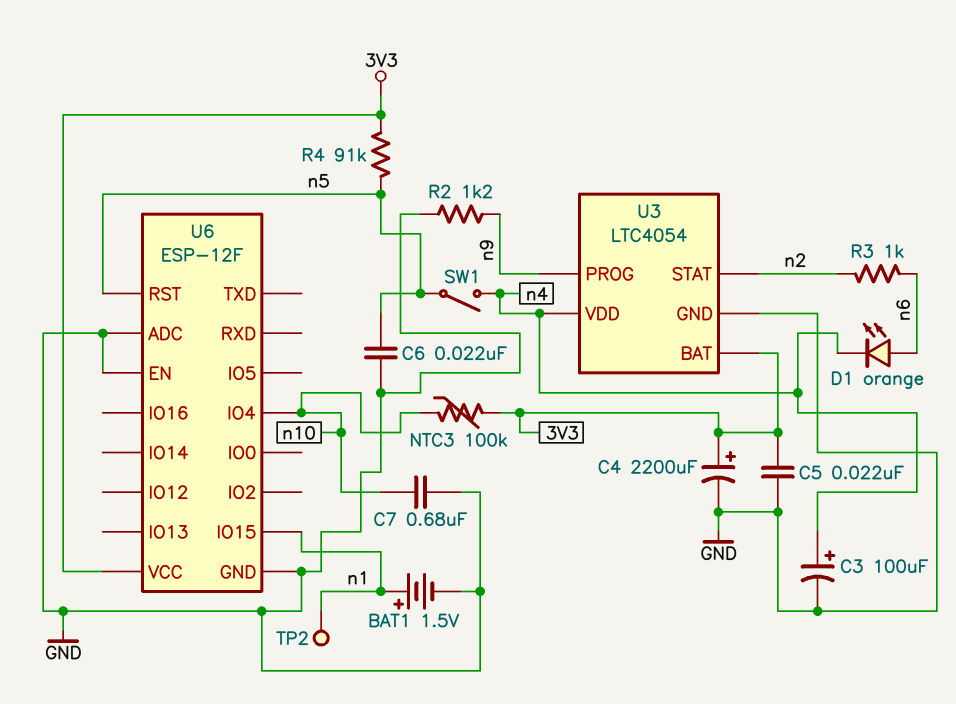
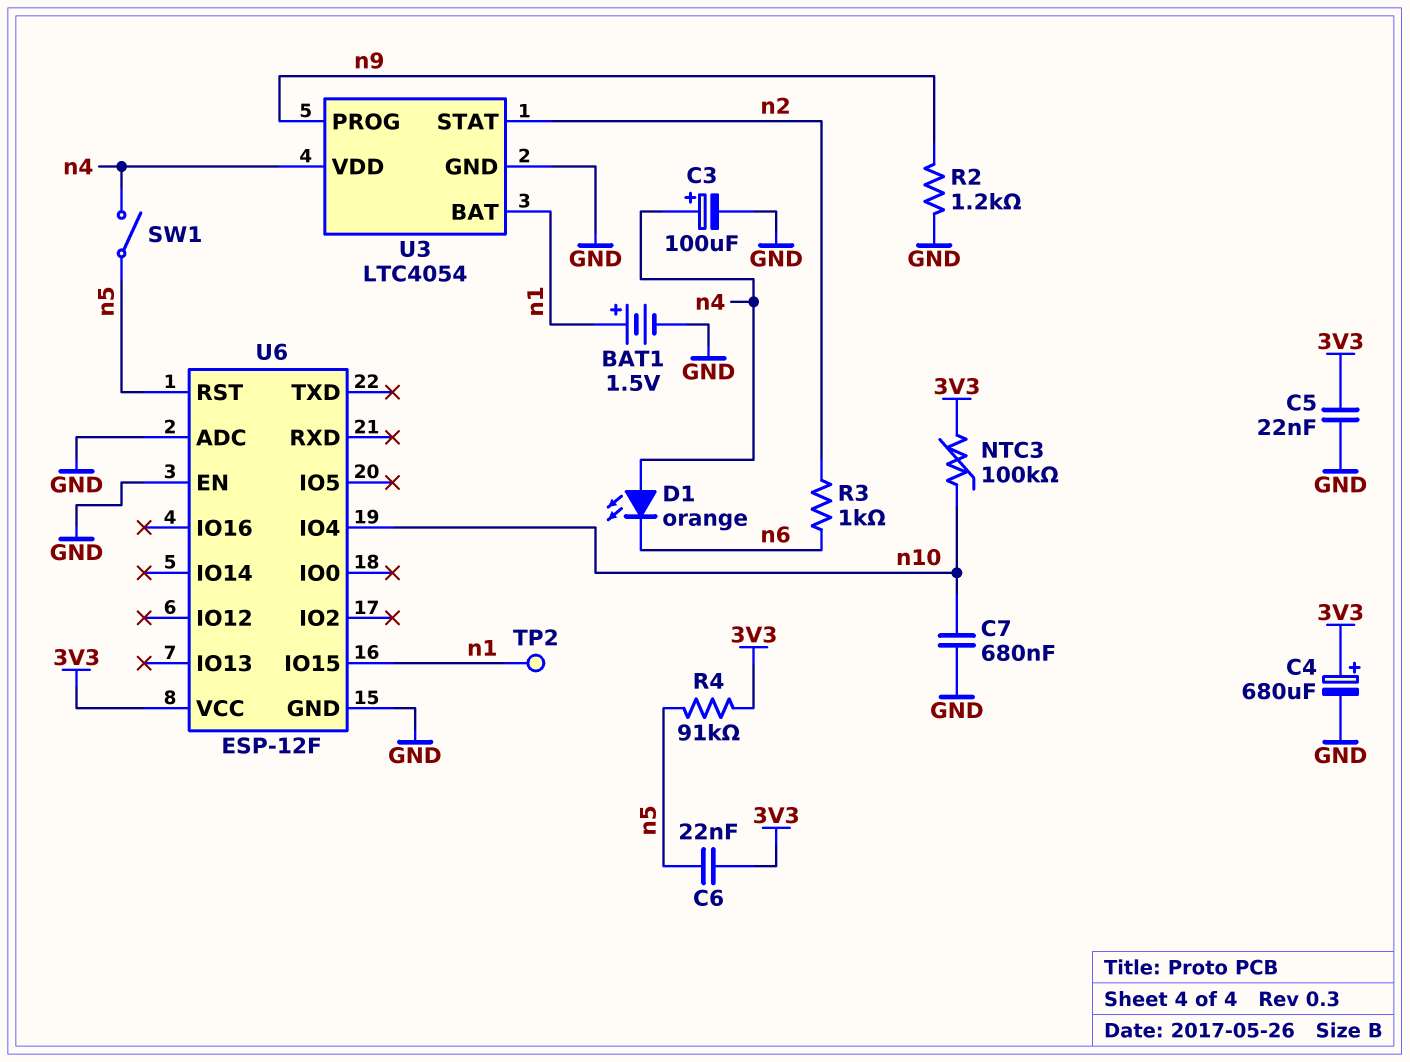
C4: 2200uF (plus 3V3, minus GND) -> 680uF (plus 3V3, minus GND)
C6: 22nF (GND, n5) -> 22nF (3V3, n5)
D1: LED orange (A n6, K n4) -> LED orange (A n4, K n6)
U3 pin BAT: 3V3 -> n1

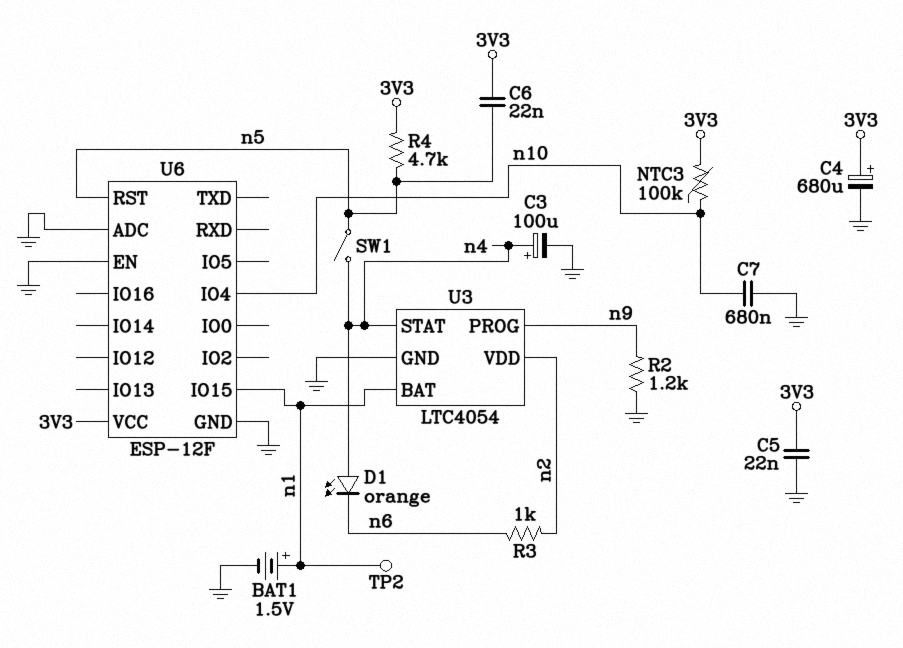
R4: 91k (3V3, n5) -> 4.7k (3V3, n5)
U3 pin STAT: n2 -> n4
U3 pin VDD: n4 -> n2

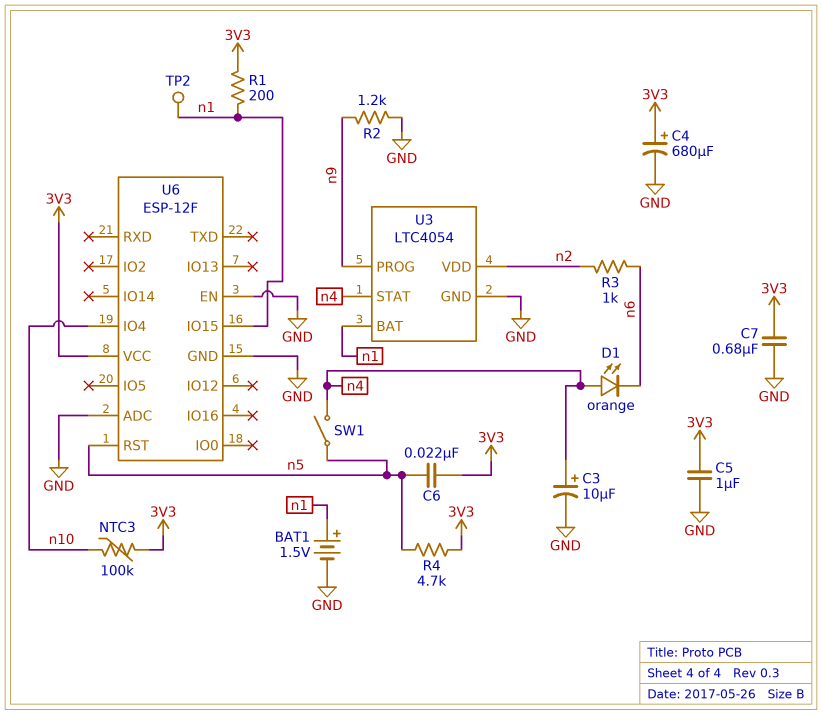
C3: 100uF (plus n4, minus GND) -> 10uF (plus n4, minus GND)
C5: 22nF (3V3, GND) -> 1uF (3V3, GND)
C7: 680nF (GND, n10) -> 680nF (3V3, GND)
R1: none -> 200 (3V3, n1)

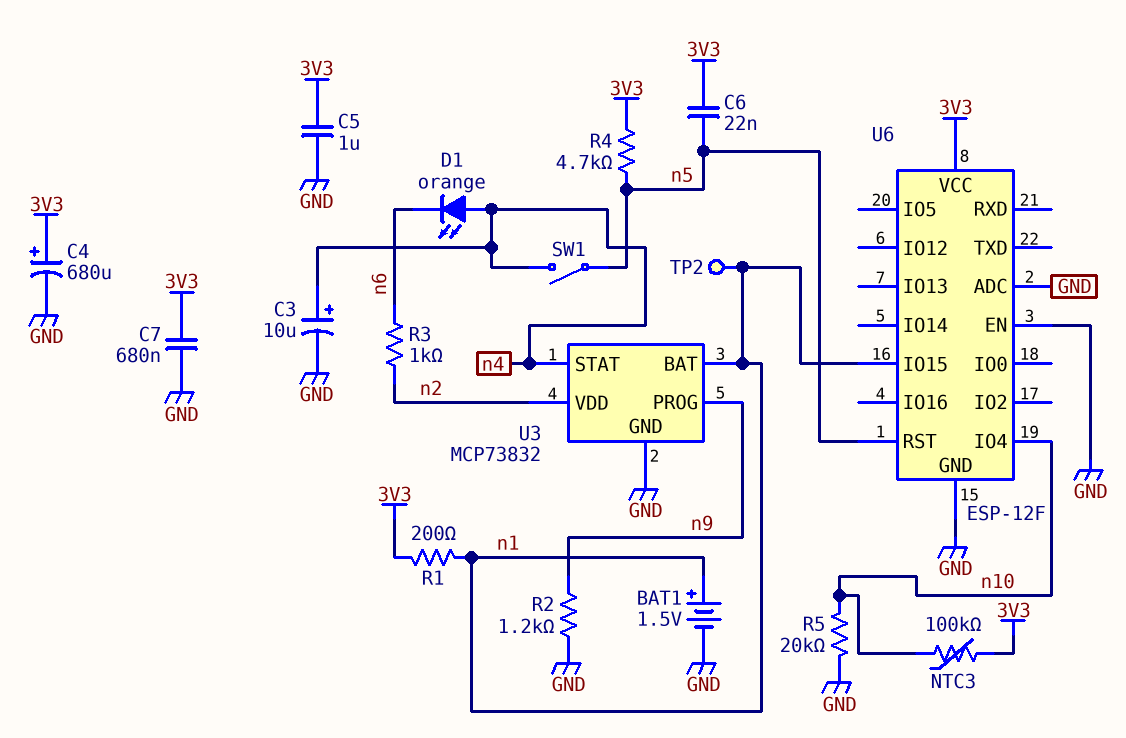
R5: none -> 20k (GND, n10)
U3: LTC4054 -> MCP73832

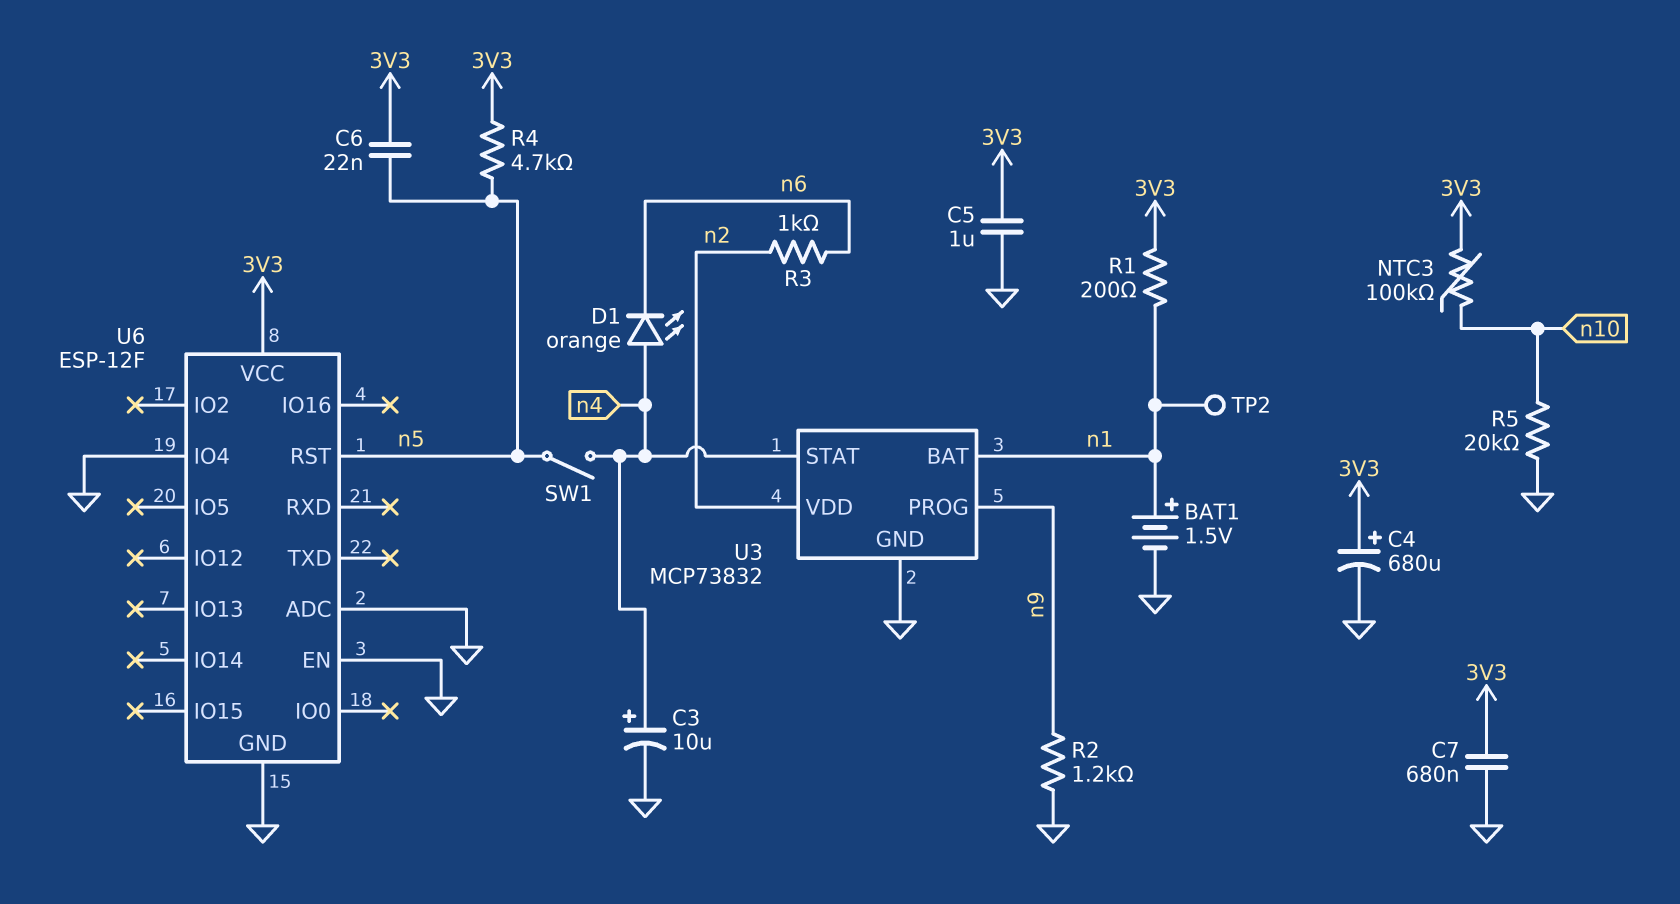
U6 pin IO4: n10 -> GND
U6 pin IO15: n1 -> none

